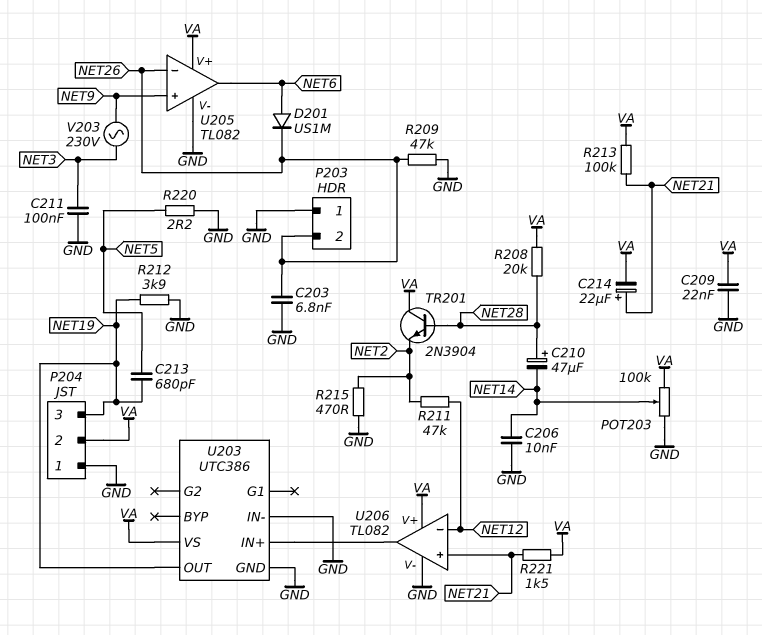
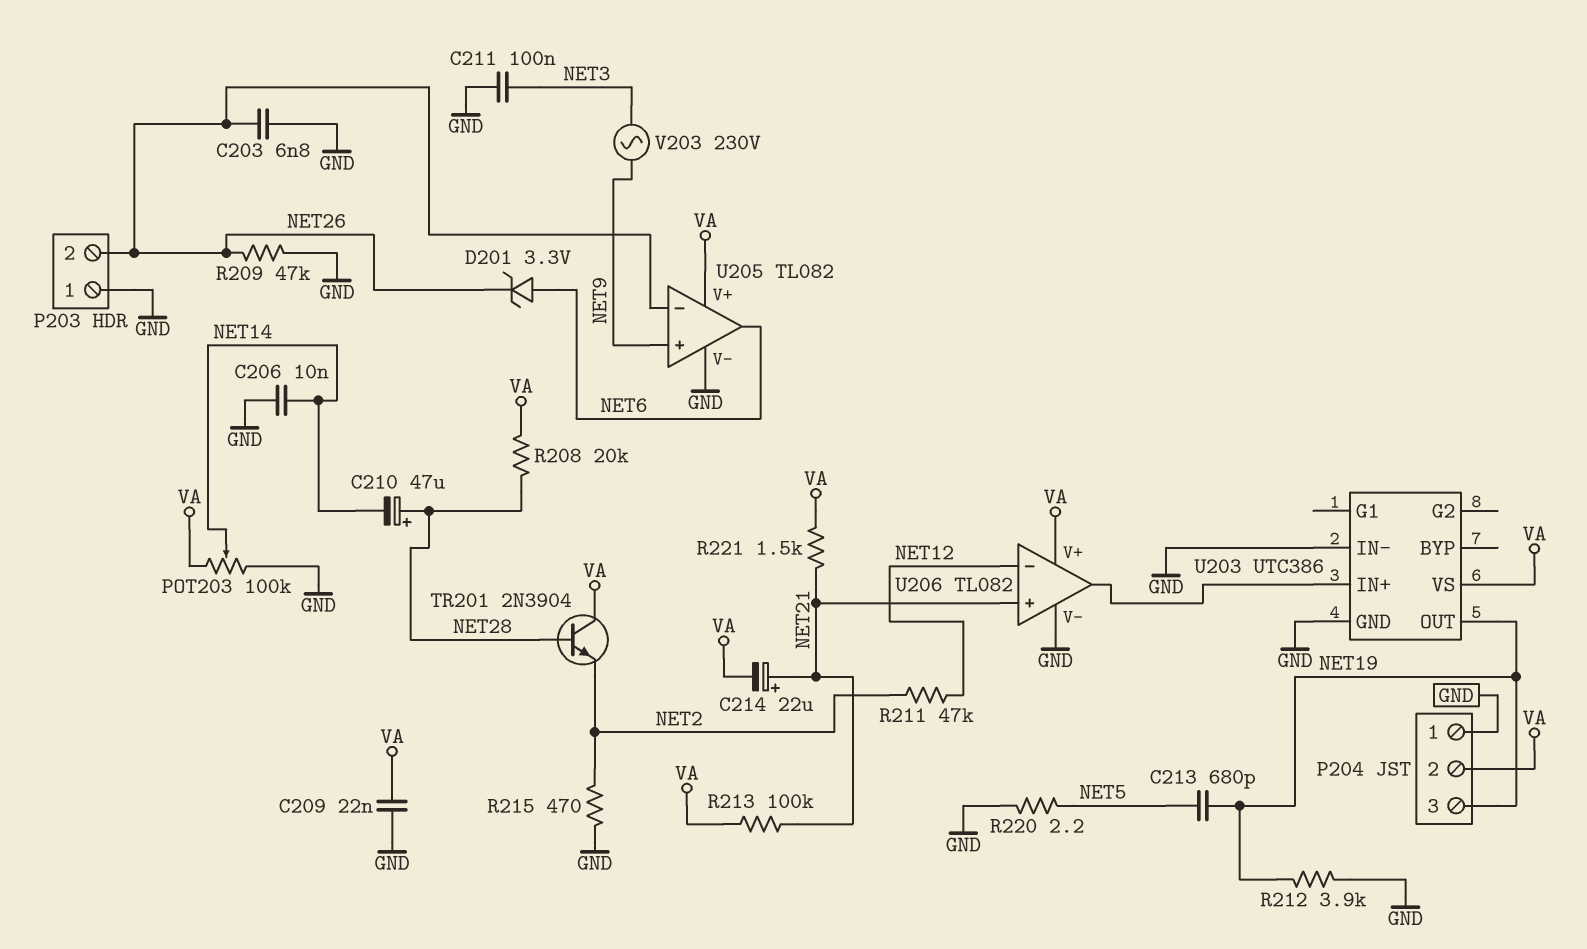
D201: diode US1M (A NET6, K NET26) -> zener 3.3V (A NET6, K NET26)

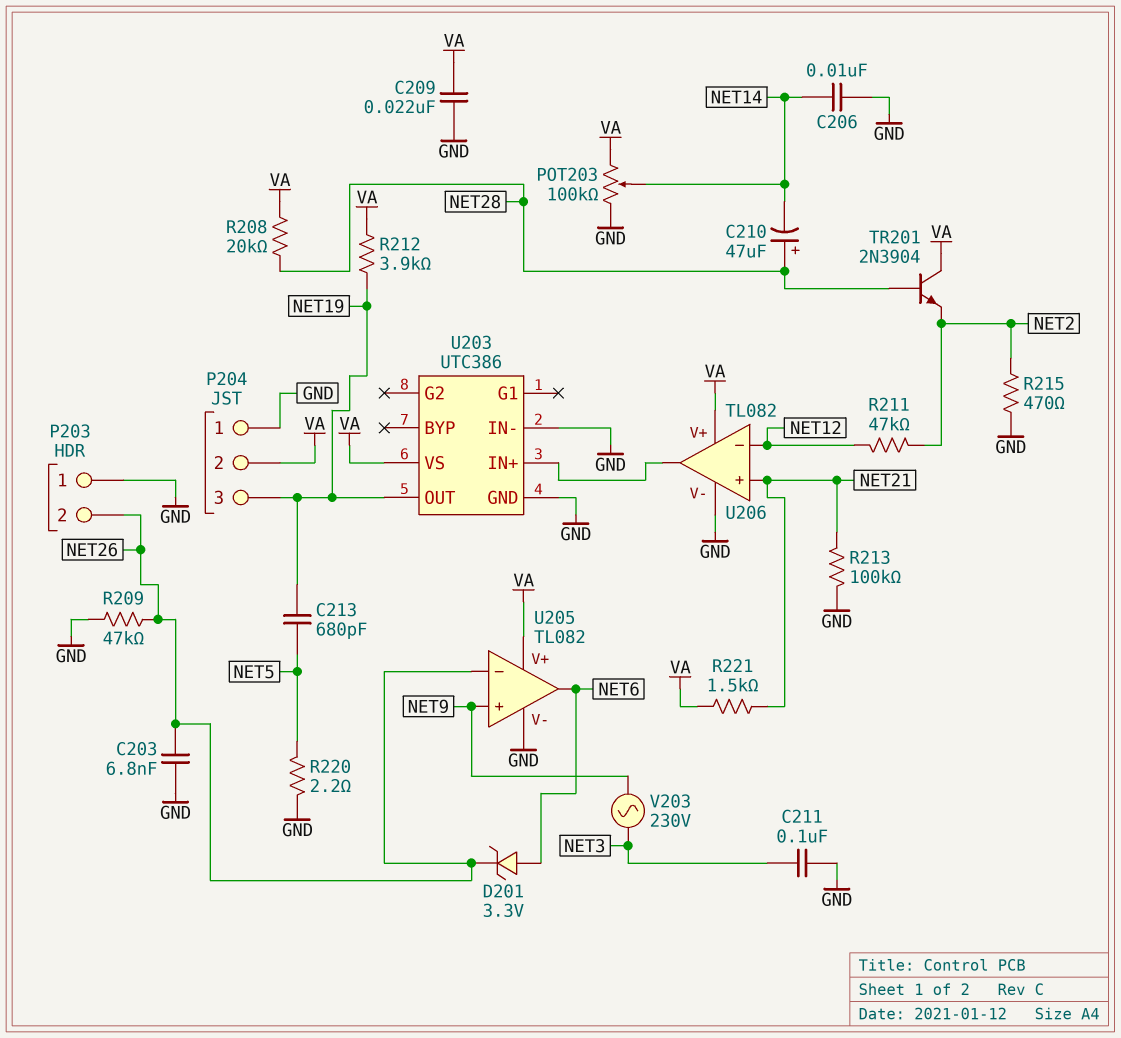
C214: 22uF (plus NET21, minus VA) -> none
R212: 3.9k (GND, NET19) -> 3.9k (NET19, VA)
R213: 100k (NET21, VA) -> 100k (GND, NET21)

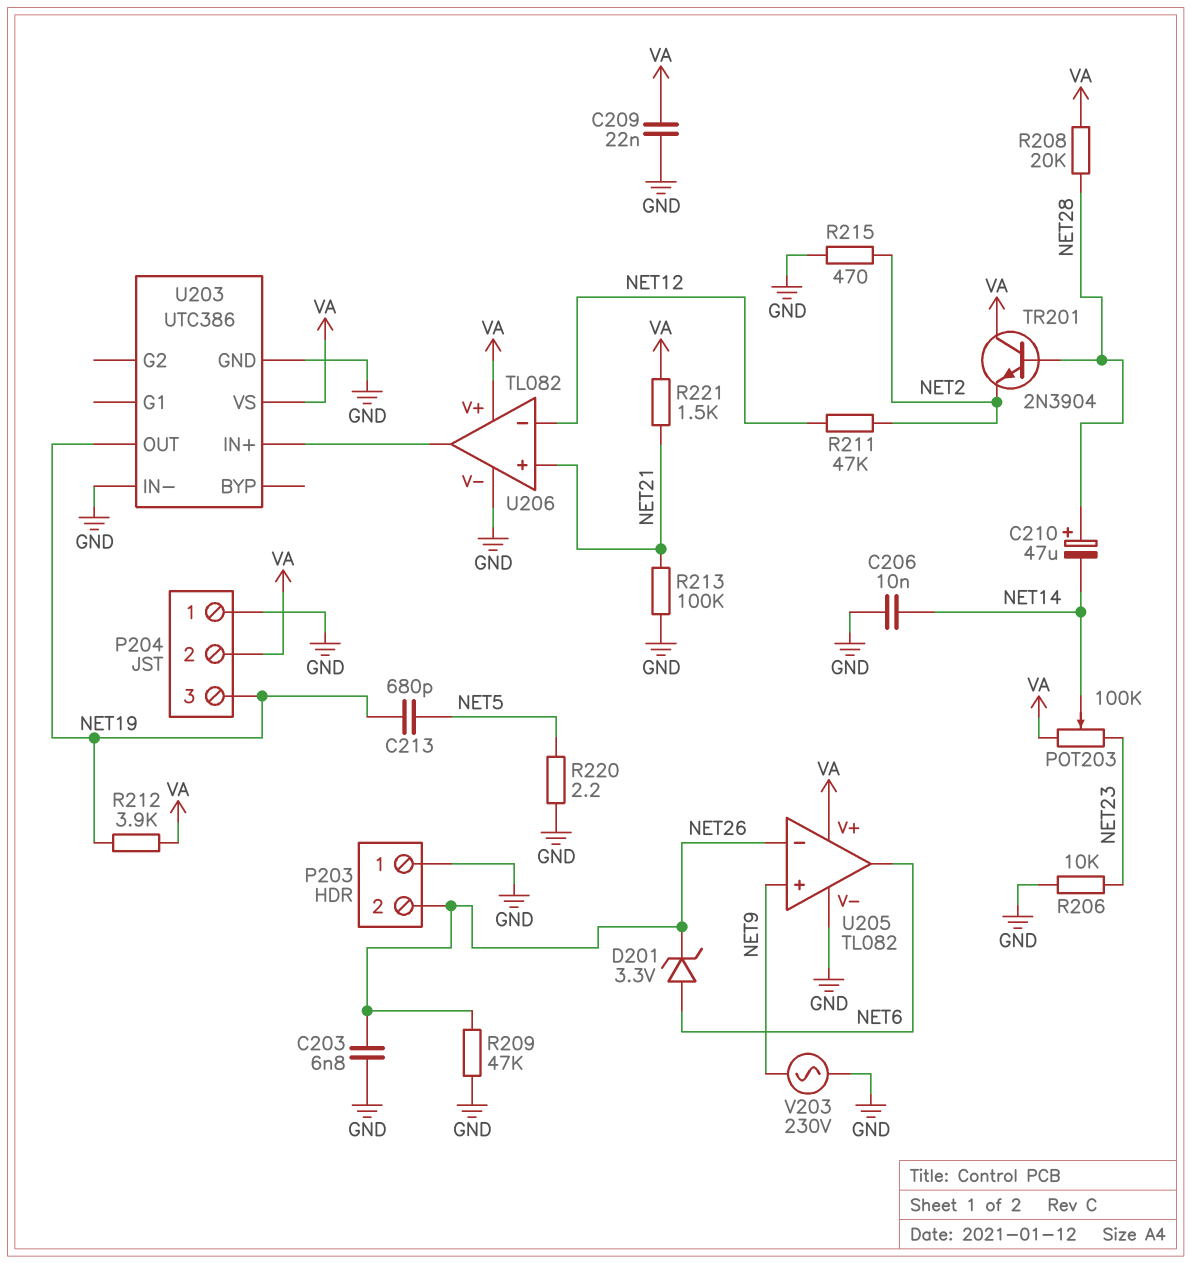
C211: 100nF (GND, NET3) -> none
POT203: 100k (GND, VA, wiper NET14) -> 100k (NET23, VA, wiper NET14)
R206: none -> 10k (GND, NET23)
V203: AC 230V (NET3, NET9) -> AC 230V (GND, NET9)

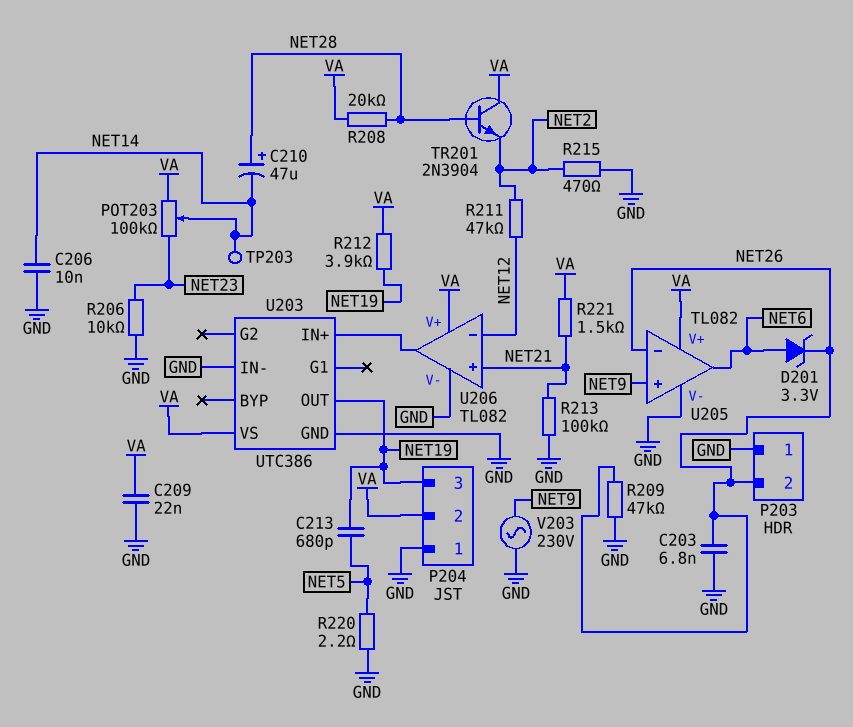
TP203: none -> test point (NET14)

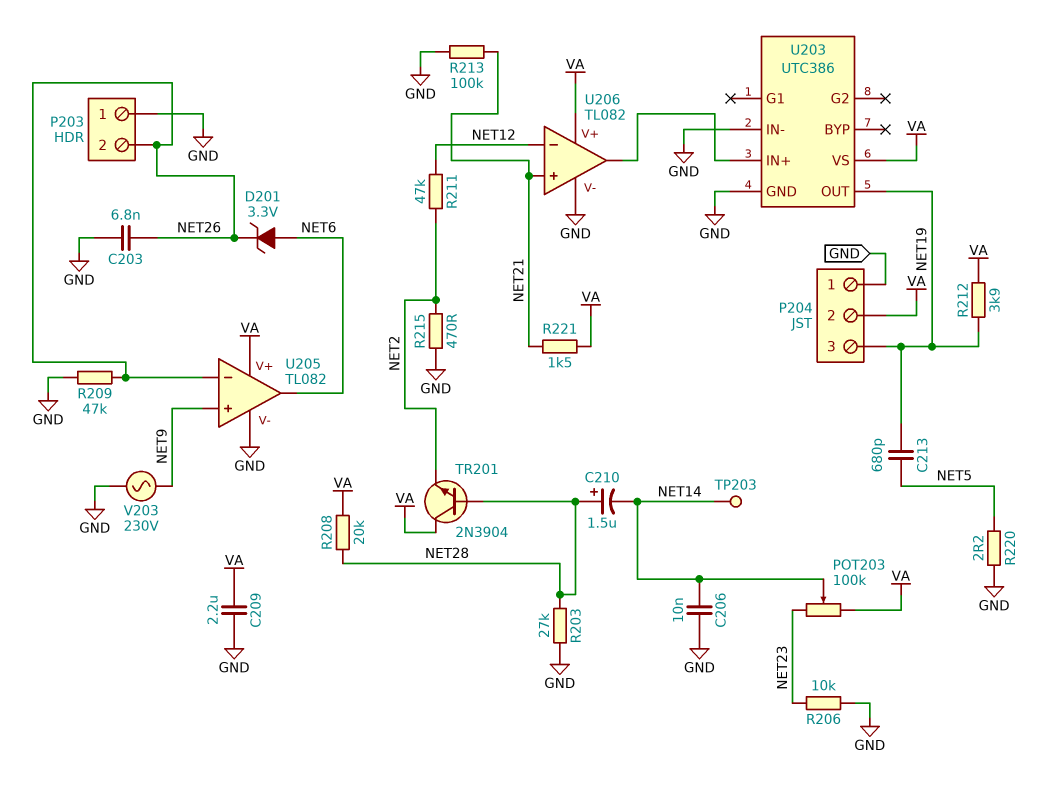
C209: 22nF (GND, VA) -> 2.2uF (GND, VA)
C210: 47uF (plus NET28, minus NET14) -> 1.5uF (plus NET28, minus NET14)
R203: none -> 27k (GND, NET28)

